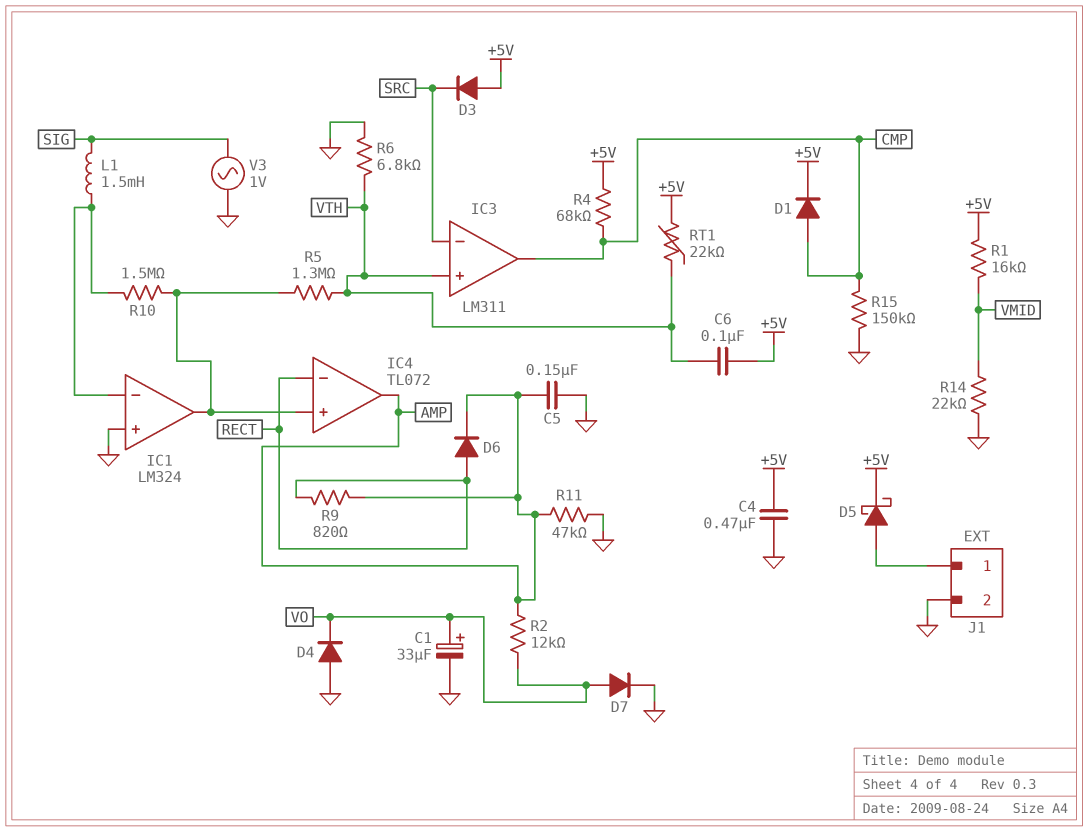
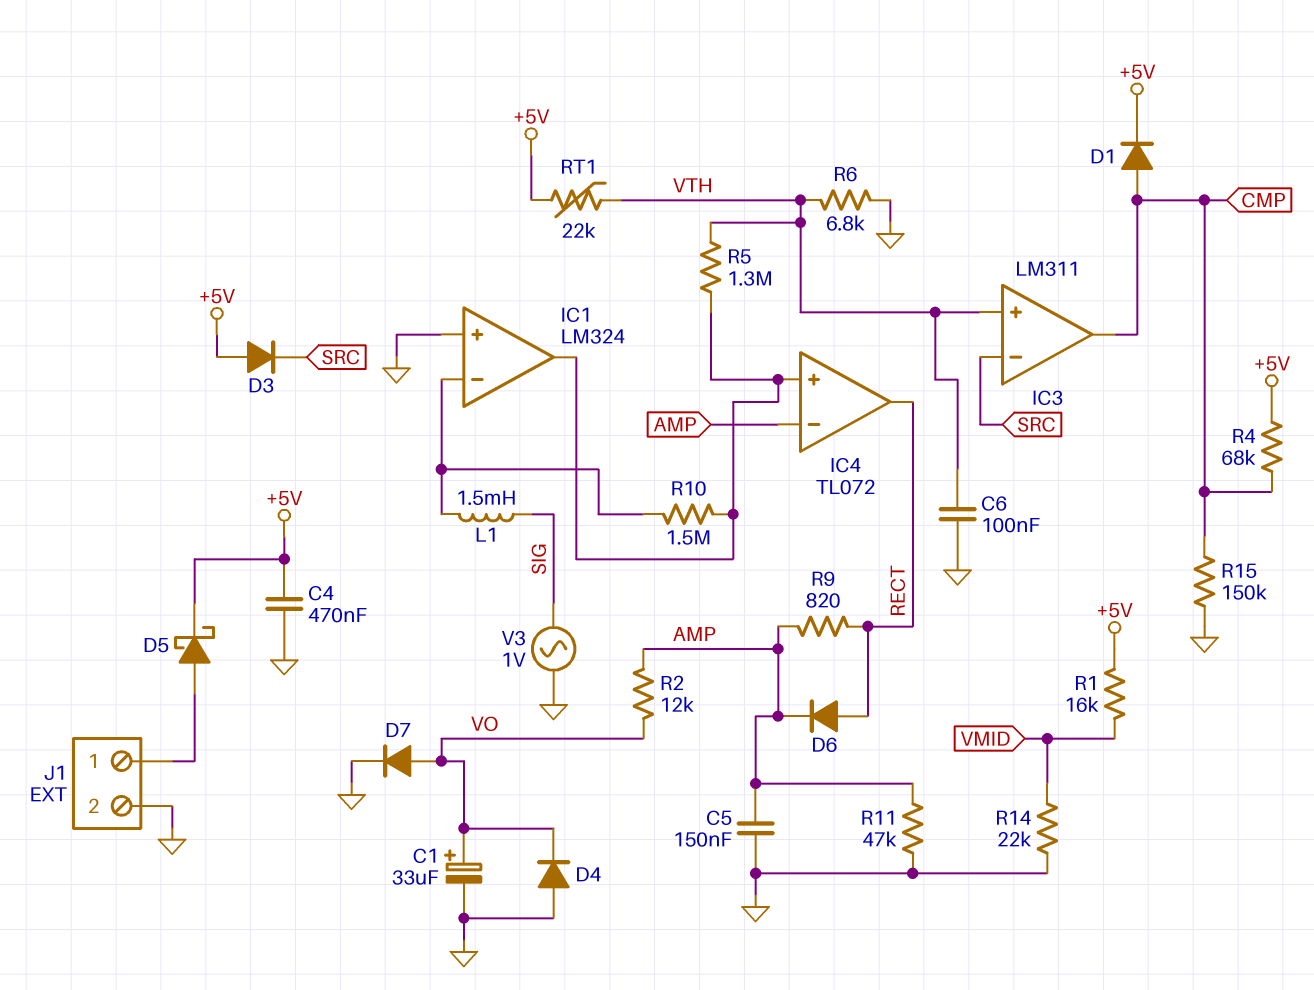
C6: 100nF (+5V, VTH) -> 100nF (GND, VTH)
IC4 pin in-: RECT -> AMP
IC4 pin out: AMP -> RECT

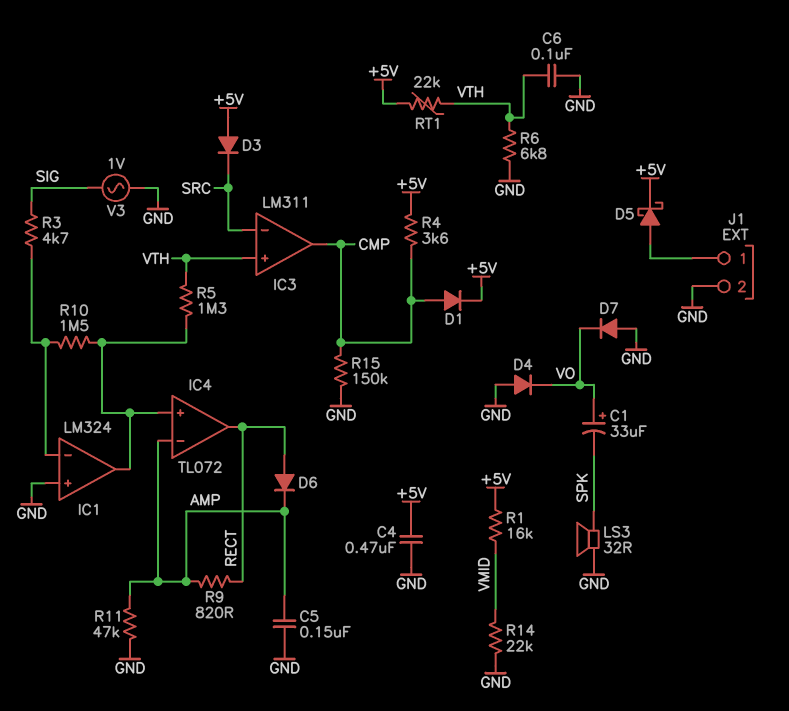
C1: 33uF (plus VO, minus GND) -> 33uF (plus VO, minus SPK)
D7: diode (A VO, K GND) -> diode (A GND, K VO)
L1: 1.5mH (IC1/in-, SIG) -> none
LS3: none -> speaker 32R (GND, SPK)
R2: 12k (AMP, VO) -> none
R3: none -> 4.7k (IC1/in-, SIG)
R4: 68k (+5V, CMP) -> 3.6k (+5V, CMP)

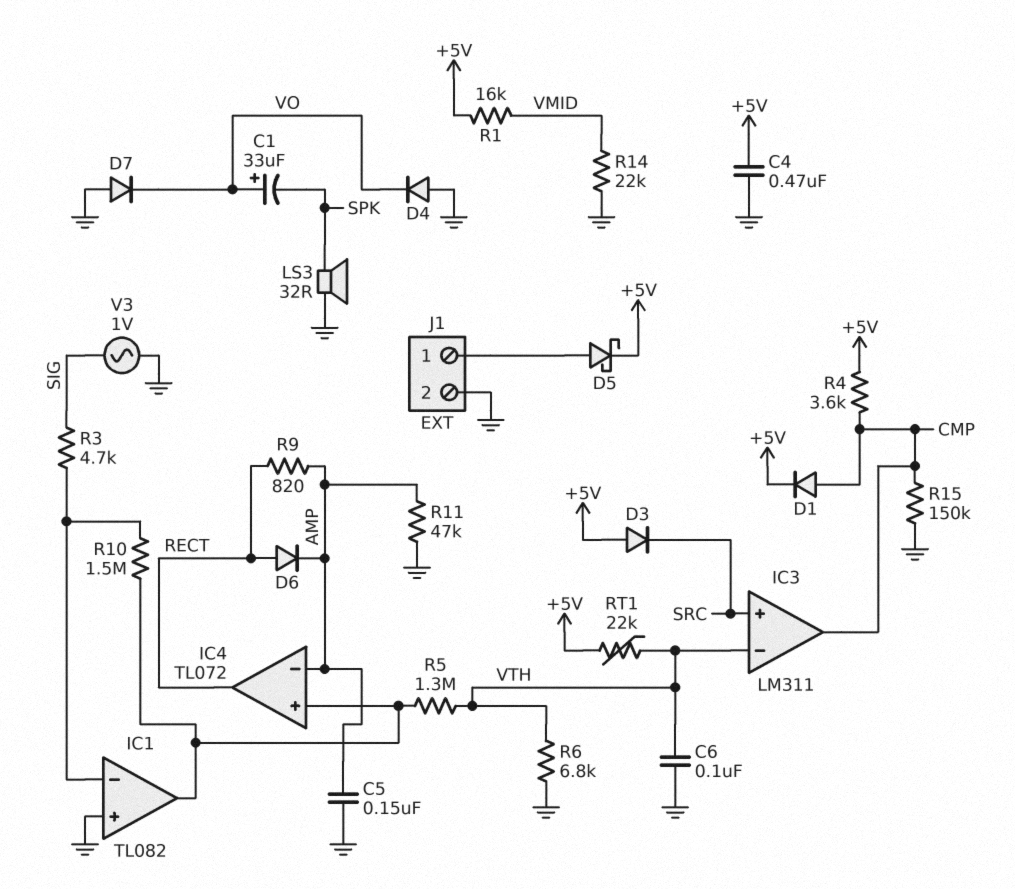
IC1: LM324 -> TL082
IC3 pin in+: VTH -> SRC
IC3 pin in-: SRC -> VTH

